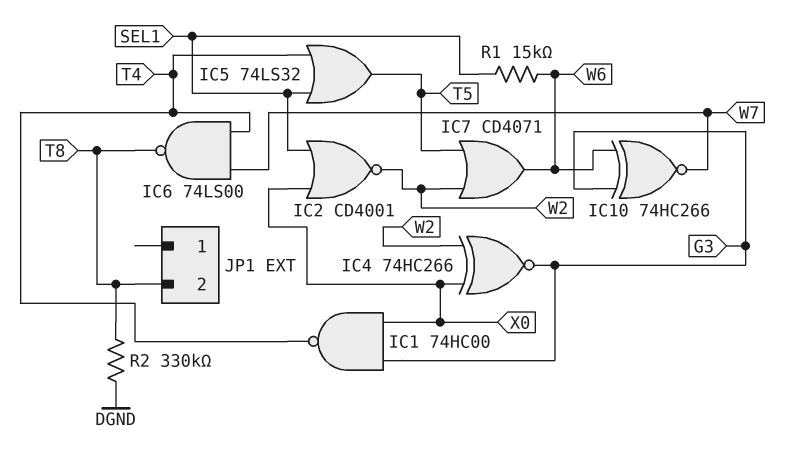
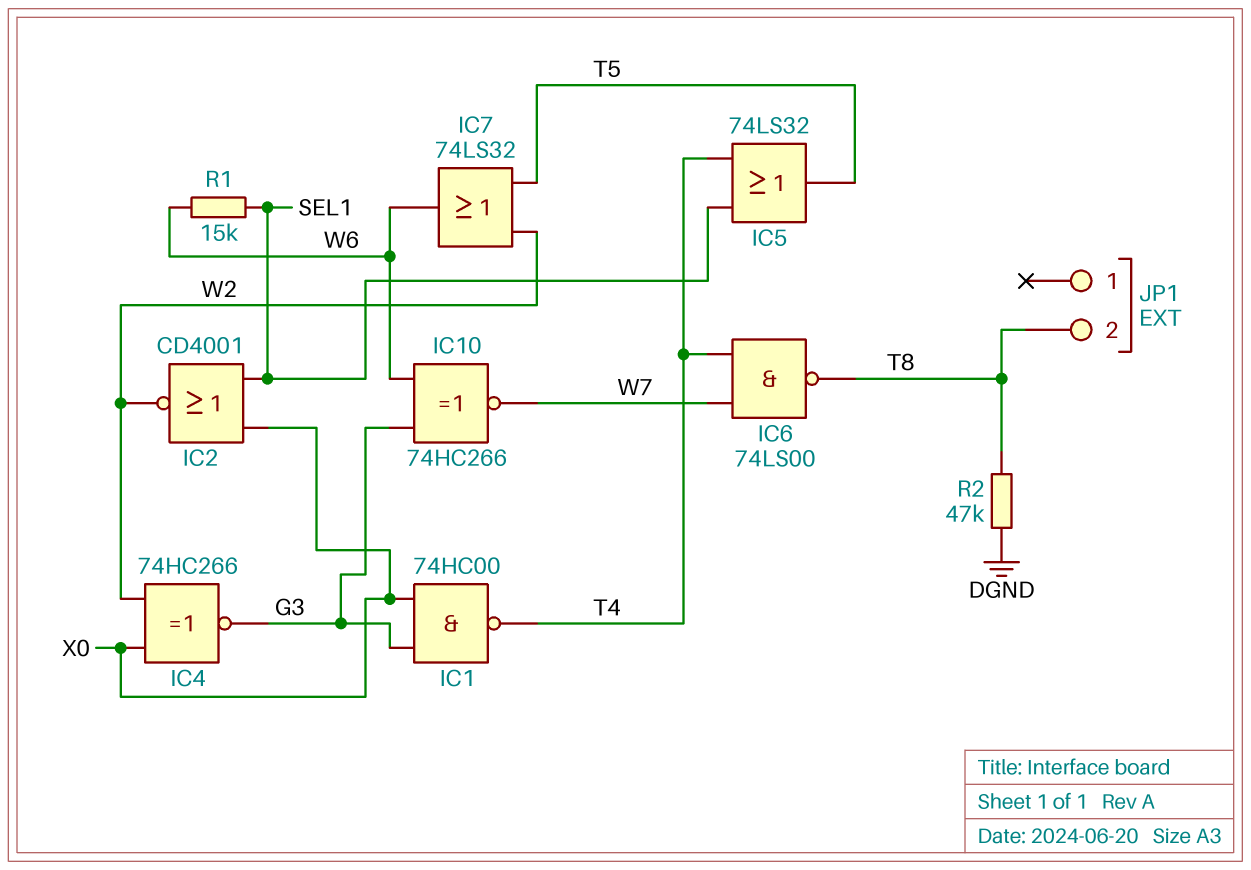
IC7: OR CD4071 (in T5, in W2, out W6) -> OR 74LS32 (in T5, in W2, out W6)
R2: 330k (DGND, T8) -> 47k (DGND, T8)

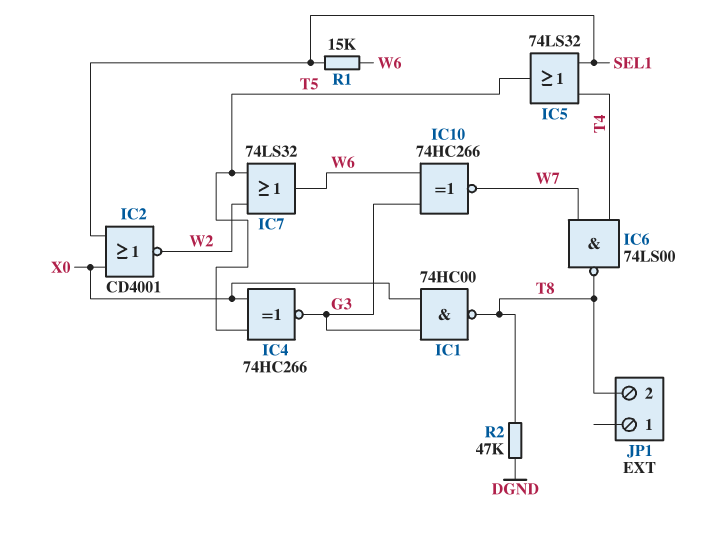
IC1: NAND 74HC00 (in G3, in X0, out T4) -> NAND 74HC00 (in G3, in X0, out T8)
IC4: XNOR 74HC266 (in W2, in X0, out G3) -> XNOR 74HC266 (in T5, in X0, out G3)

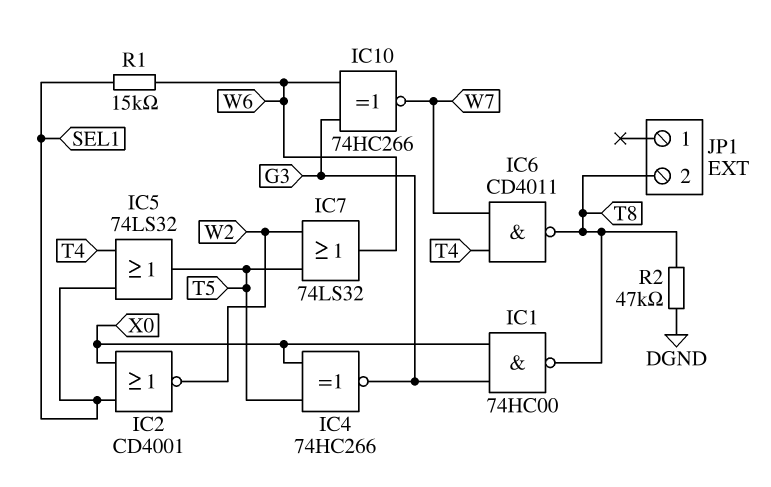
IC6: NAND 74LS00 (in T4, in W7, out T8) -> NAND CD4011 (in T4, in W7, out T8)

